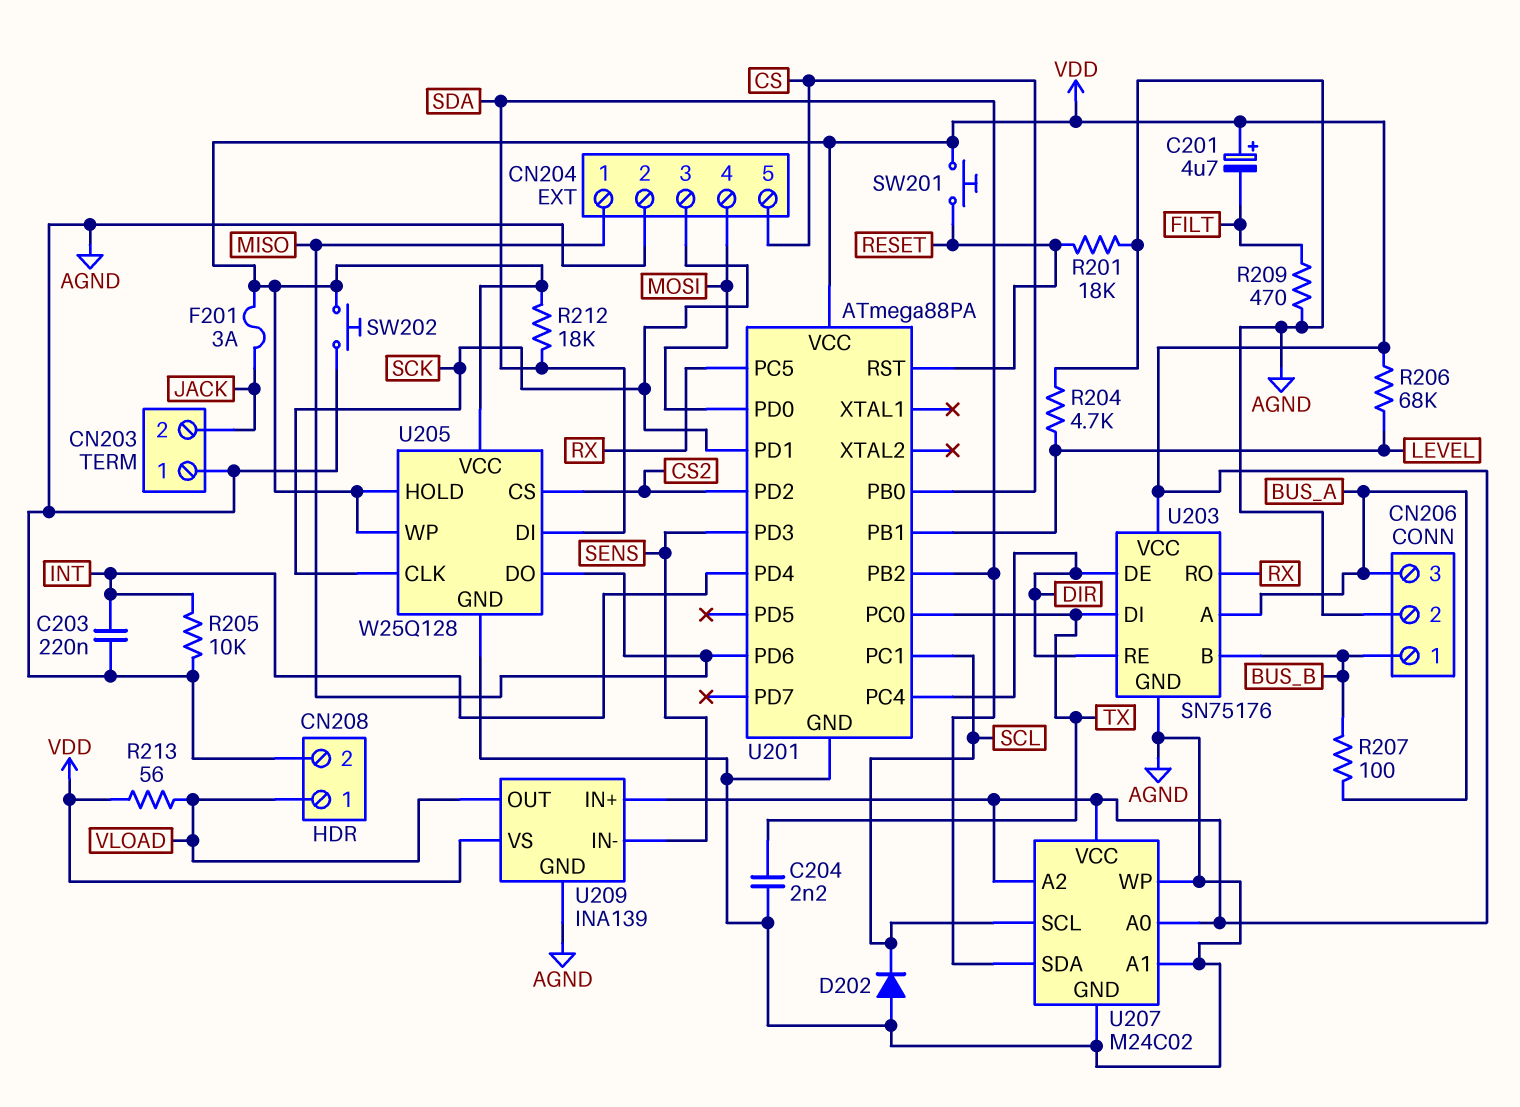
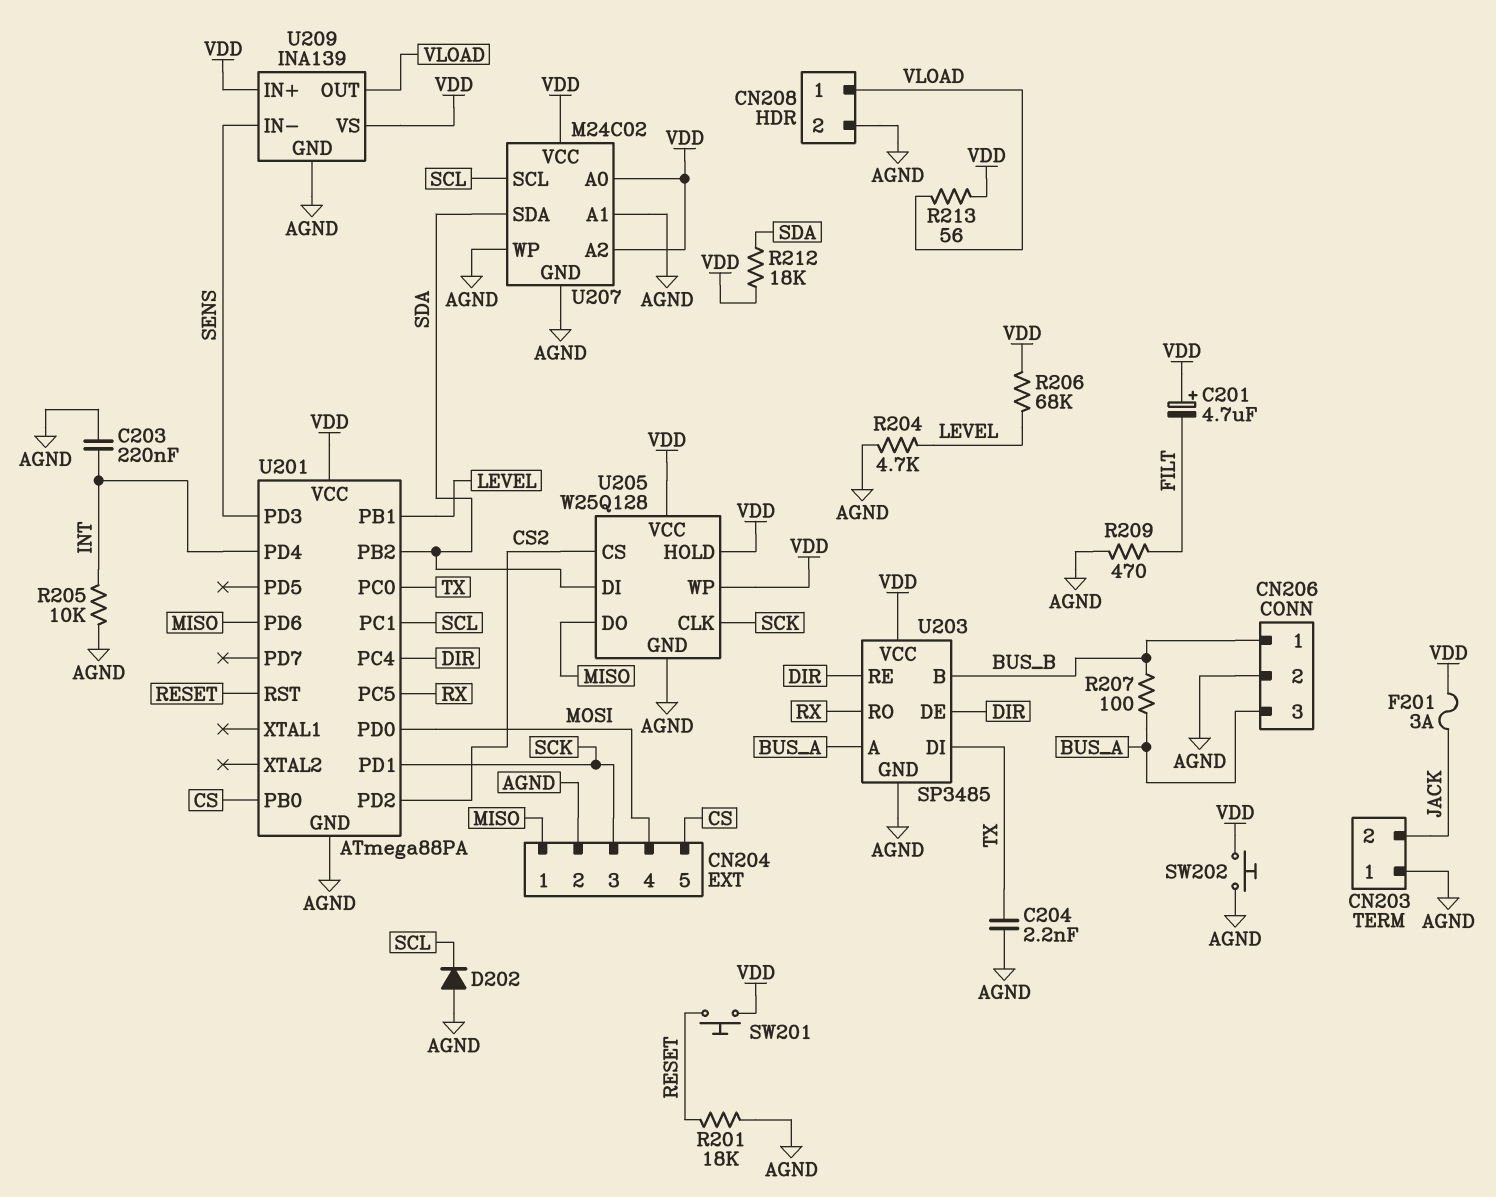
U203: SN75176 -> SP3485

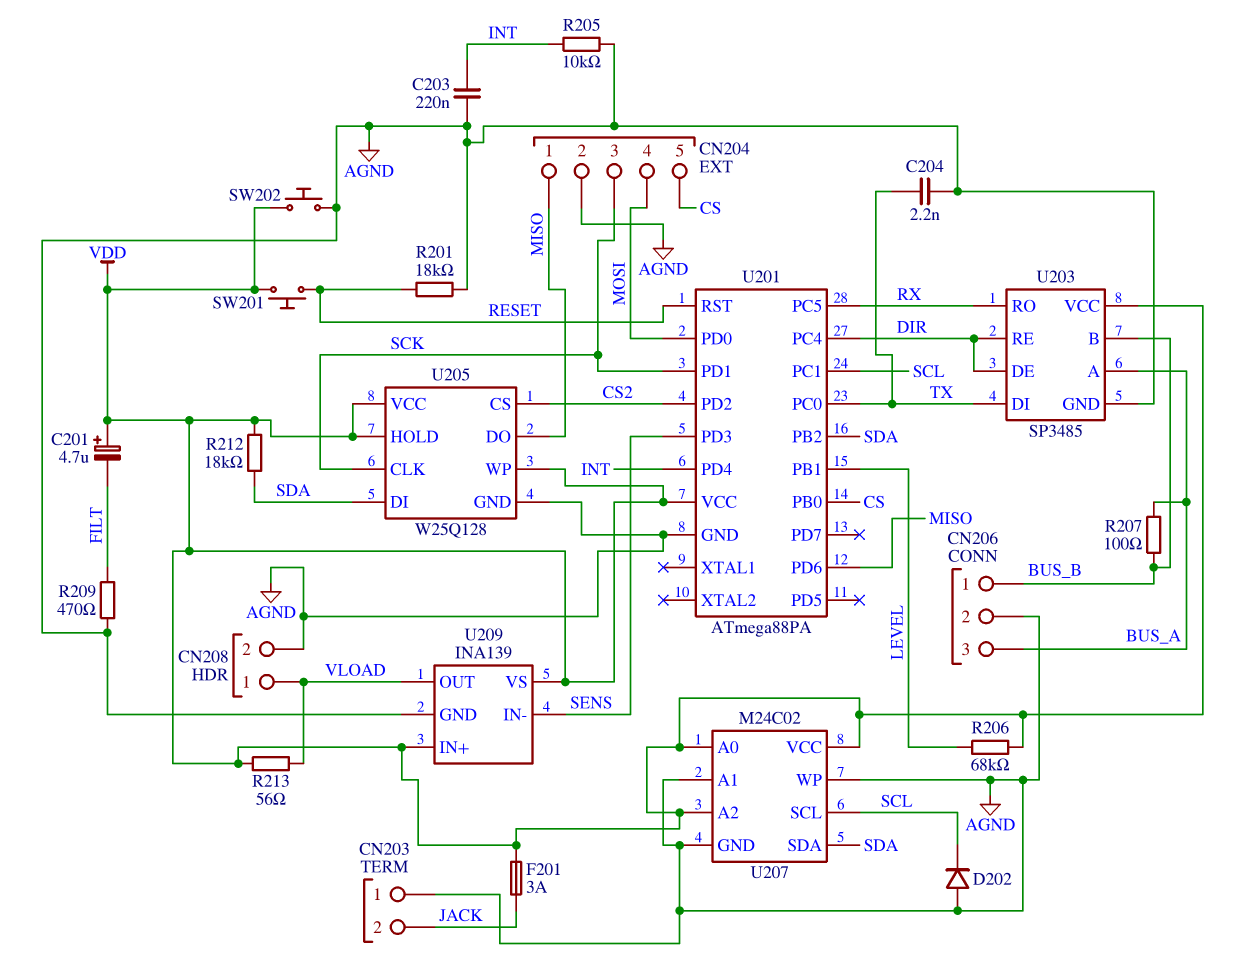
R204: 4.7k (AGND, LEVEL) -> none

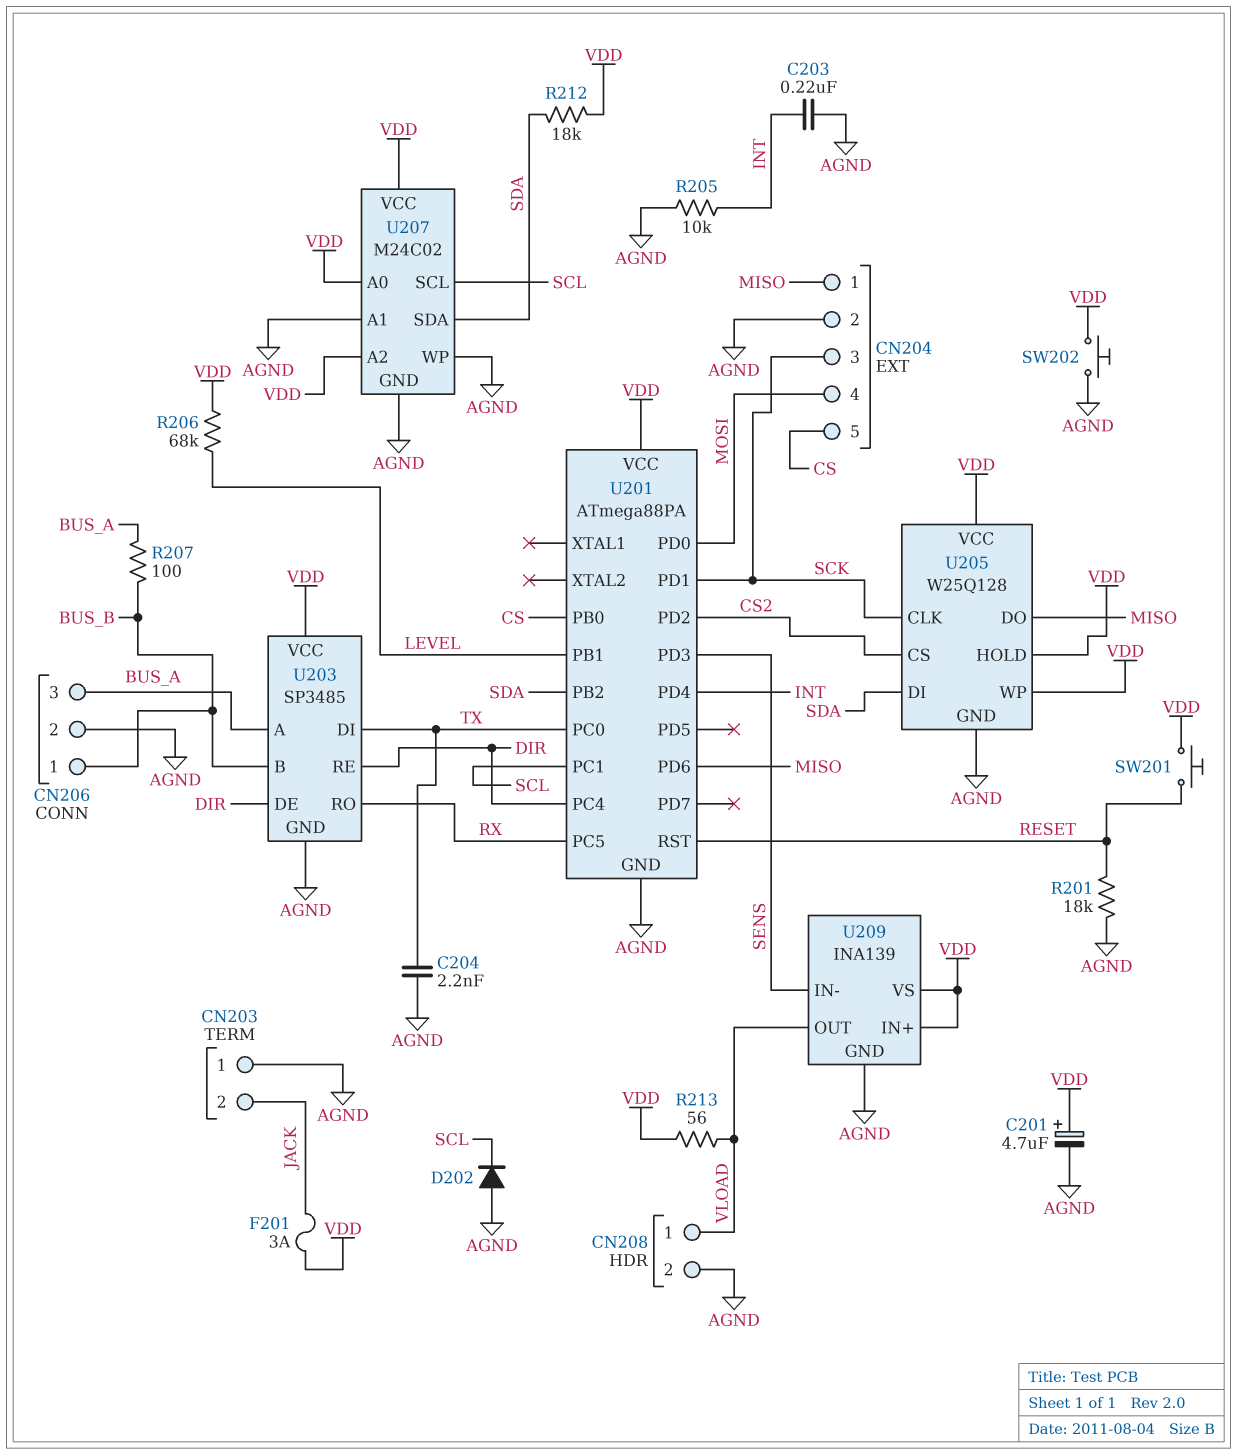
C201: 4.7uF (plus VDD, minus FILT) -> 4.7uF (plus VDD, minus AGND)
R209: 470 (AGND, FILT) -> none

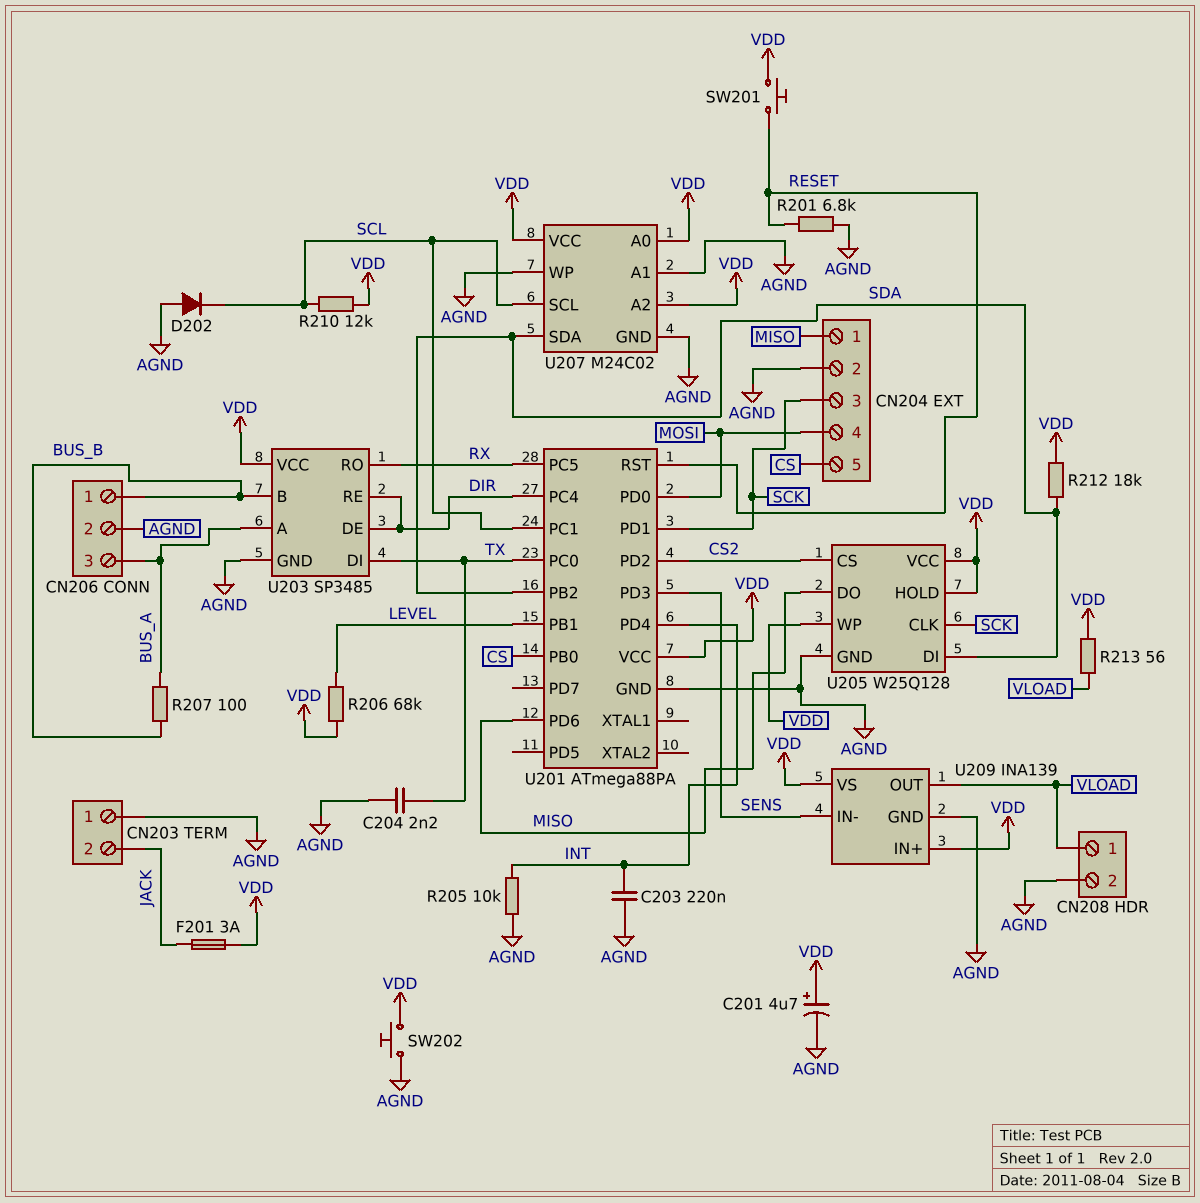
R201: 18k (AGND, RESET) -> 6.8k (AGND, RESET)
R210: none -> 12k (SCL, VDD)

